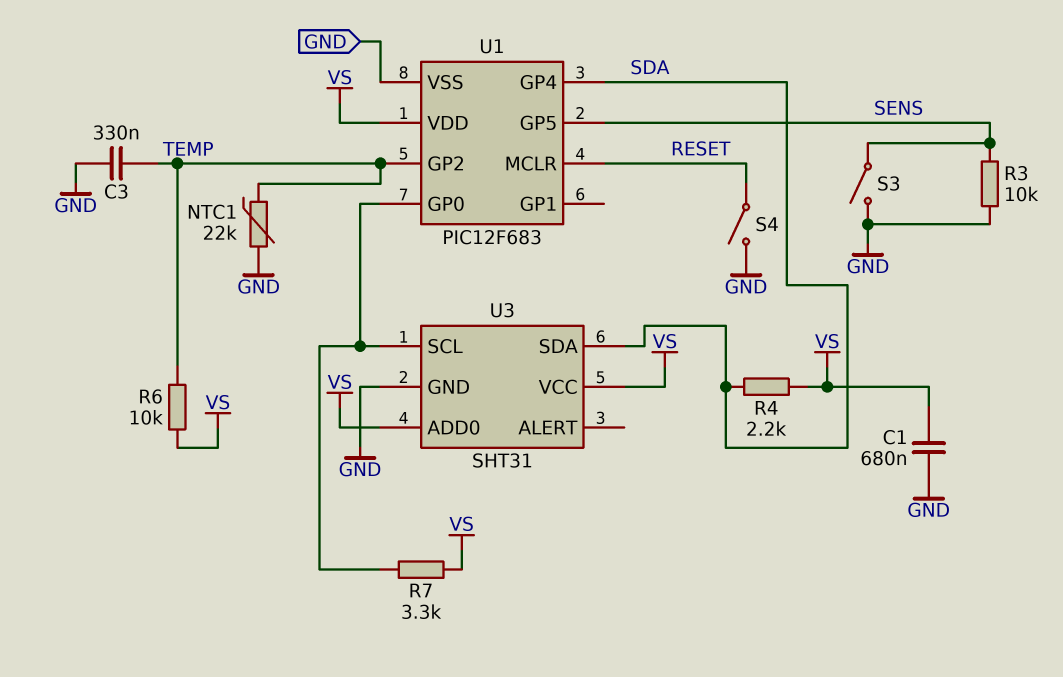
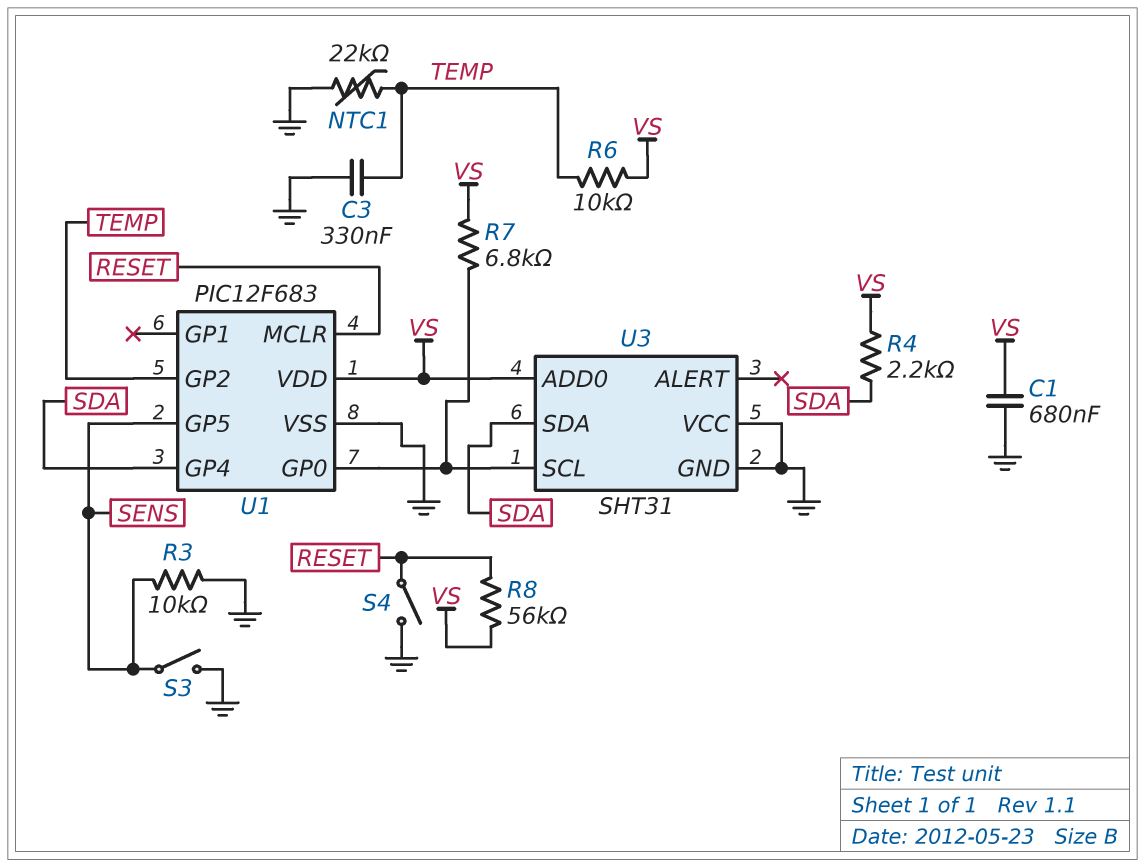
R7: 3.3k (U1/GP0, VS) -> 6.8k (U1/GP0, VS)
R8: none -> 56k (RESET, VS)
U3 pin VCC: VS -> GND

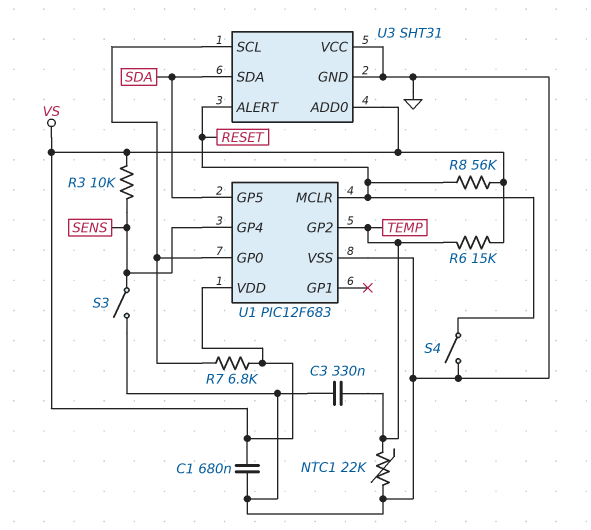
R3: 10k (GND, SENS) -> 10k (SENS, VS)
R4: 2.2k (SDA, VS) -> none
R6: 10k (TEMP, VS) -> 15k (TEMP, VS)
U1 pin GP4: SDA -> SENS
U1 pin GP5: SENS -> SDA
U3 pin ALERT: none -> RESET

